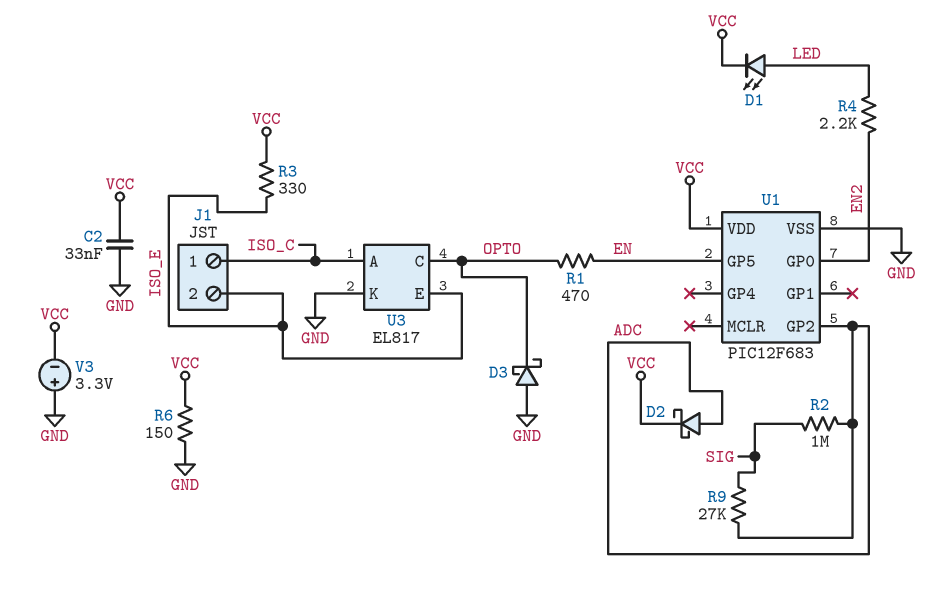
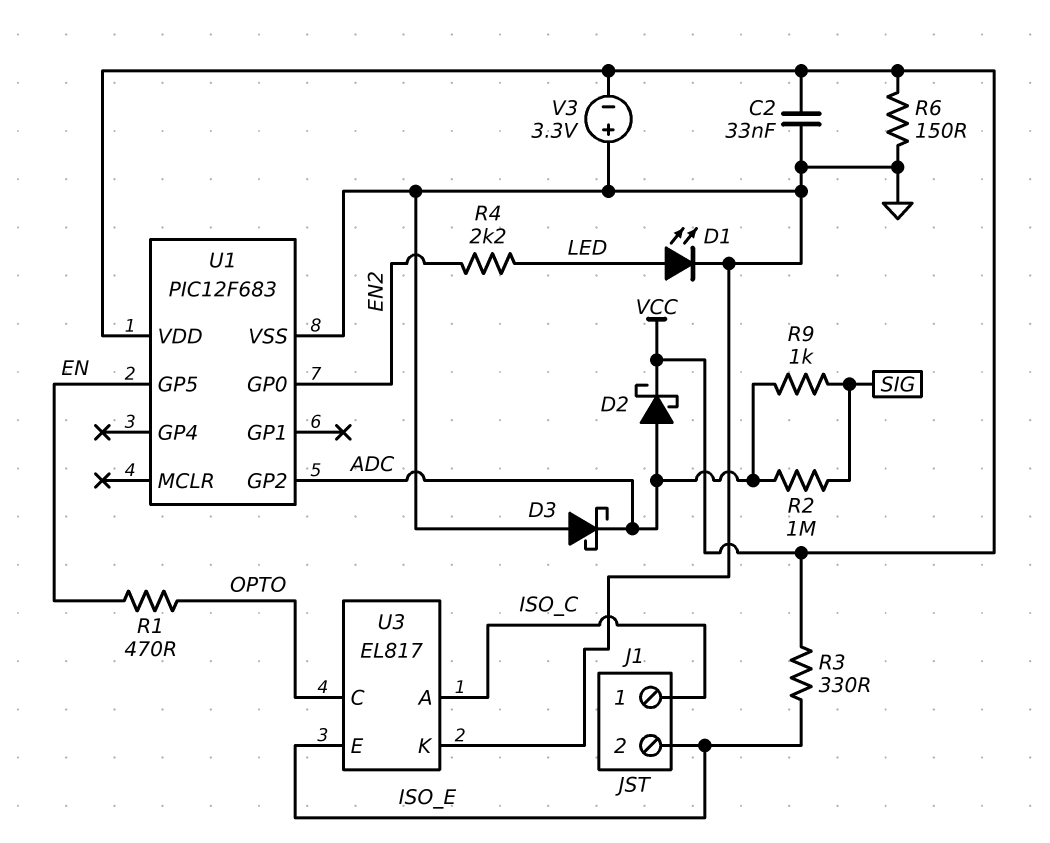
D1: LED (A LED, K VCC) -> LED (A LED, K GND)
D3: schottky (A GND, K OPTO) -> schottky (A GND, K ADC)
R9: 27k (ADC, SIG) -> 1k (ADC, SIG)

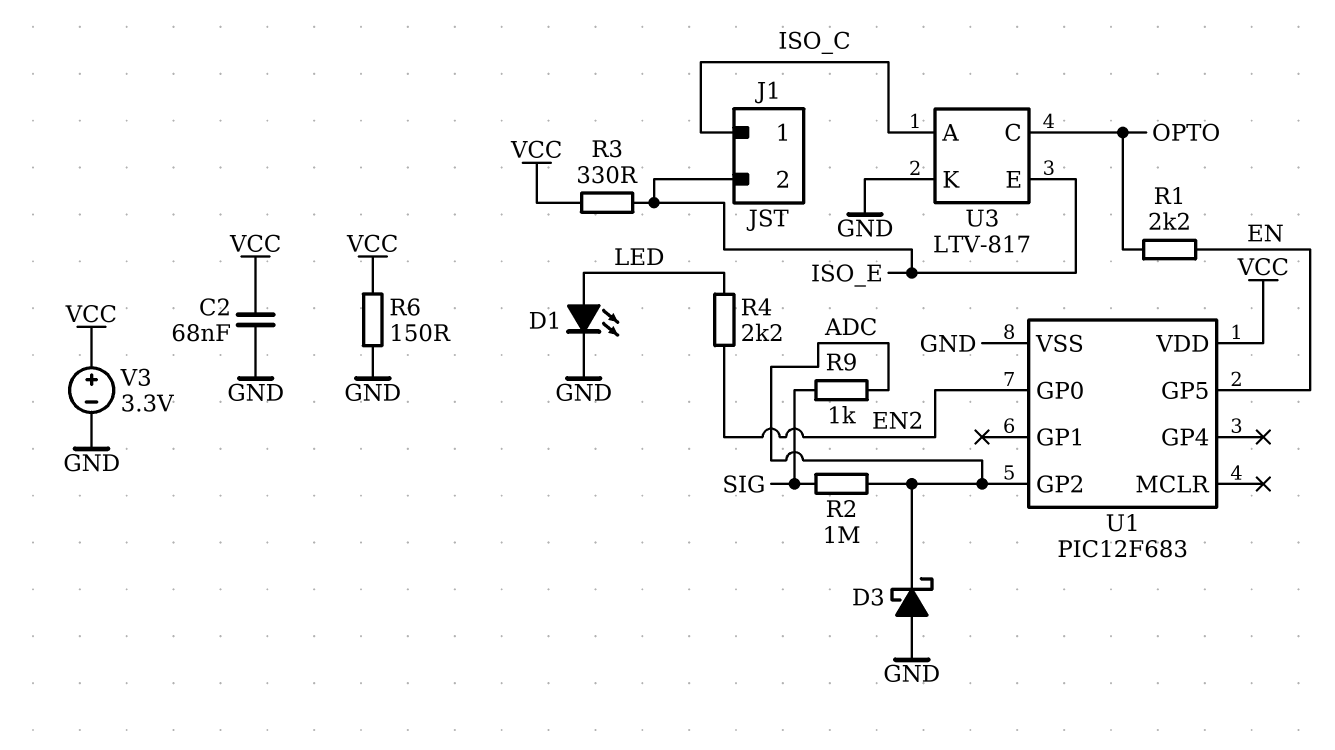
C2: 33nF (GND, VCC) -> 68nF (GND, VCC)
D2: schottky (A ADC, K VCC) -> none
R1: 470 (EN, OPTO) -> 2.2k (EN, OPTO)
U3: EL817 -> LTV-817
V3: 3.3V (plus GND, minus VCC) -> 3.3V (plus VCC, minus GND)

